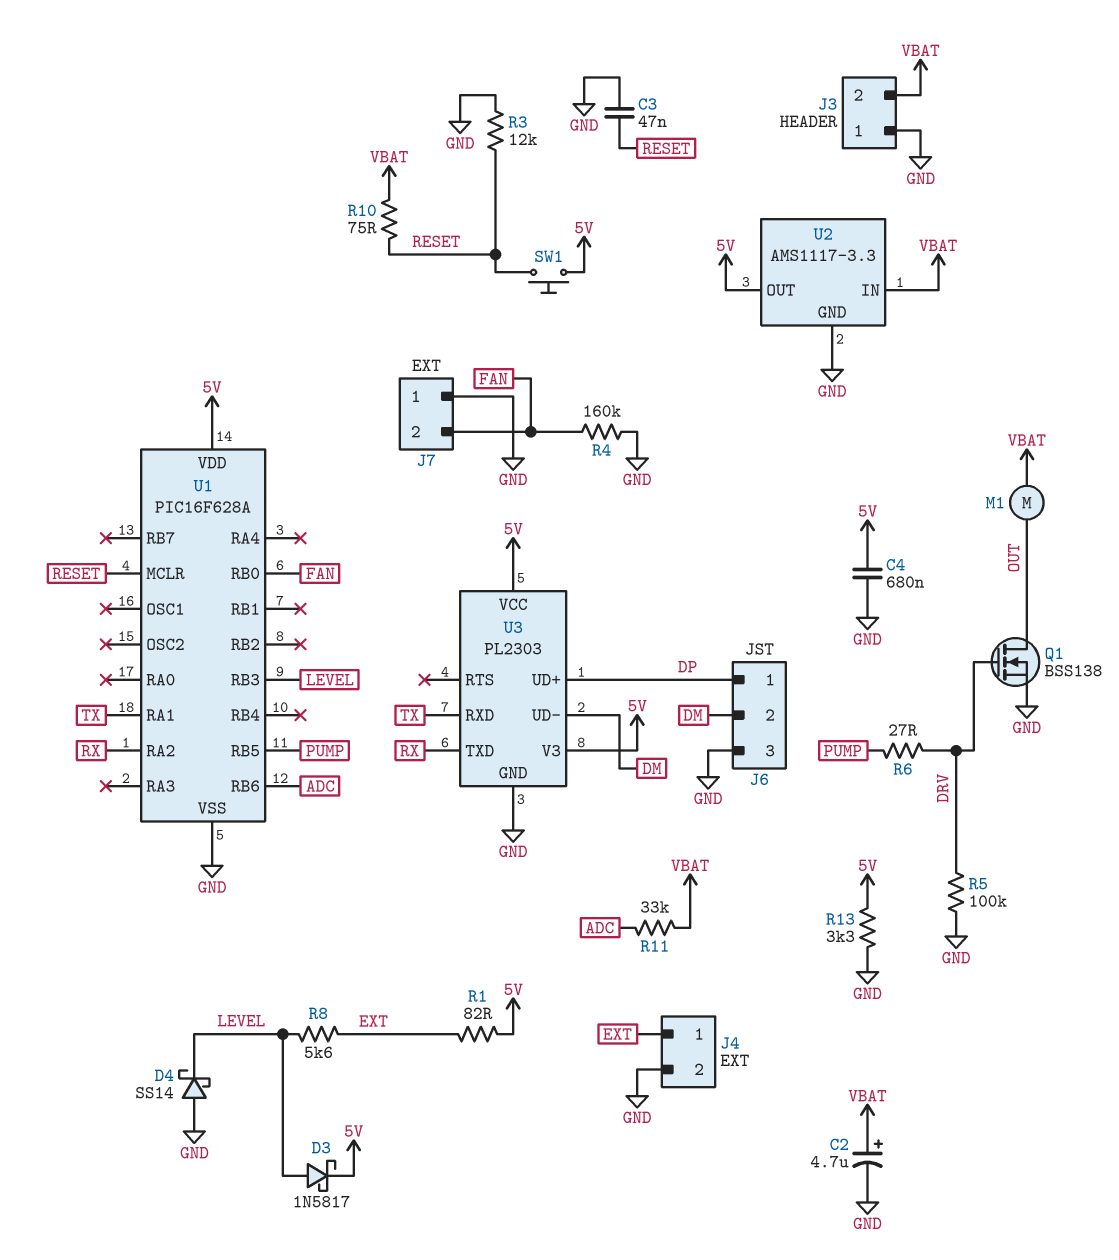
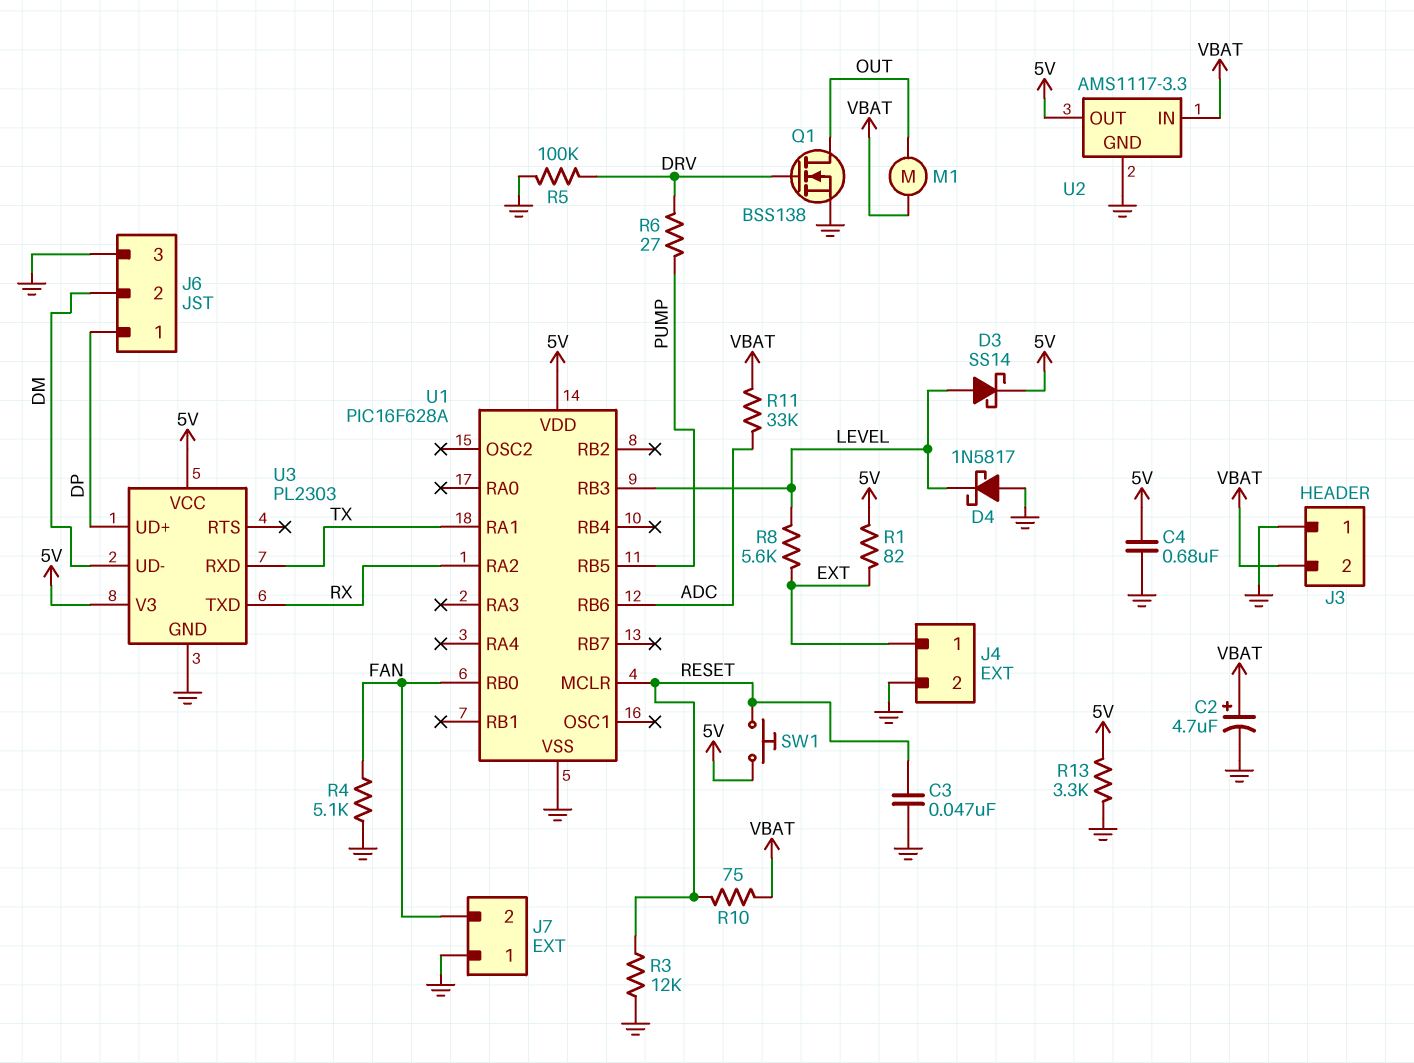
D3: schottky 1N5817 (A LEVEL, K 5V) -> schottky SS14 (A LEVEL, K 5V)
D4: schottky SS14 (A GND, K LEVEL) -> schottky 1N5817 (A GND, K LEVEL)
R4: 160k (FAN, GND) -> 5.1k (FAN, GND)

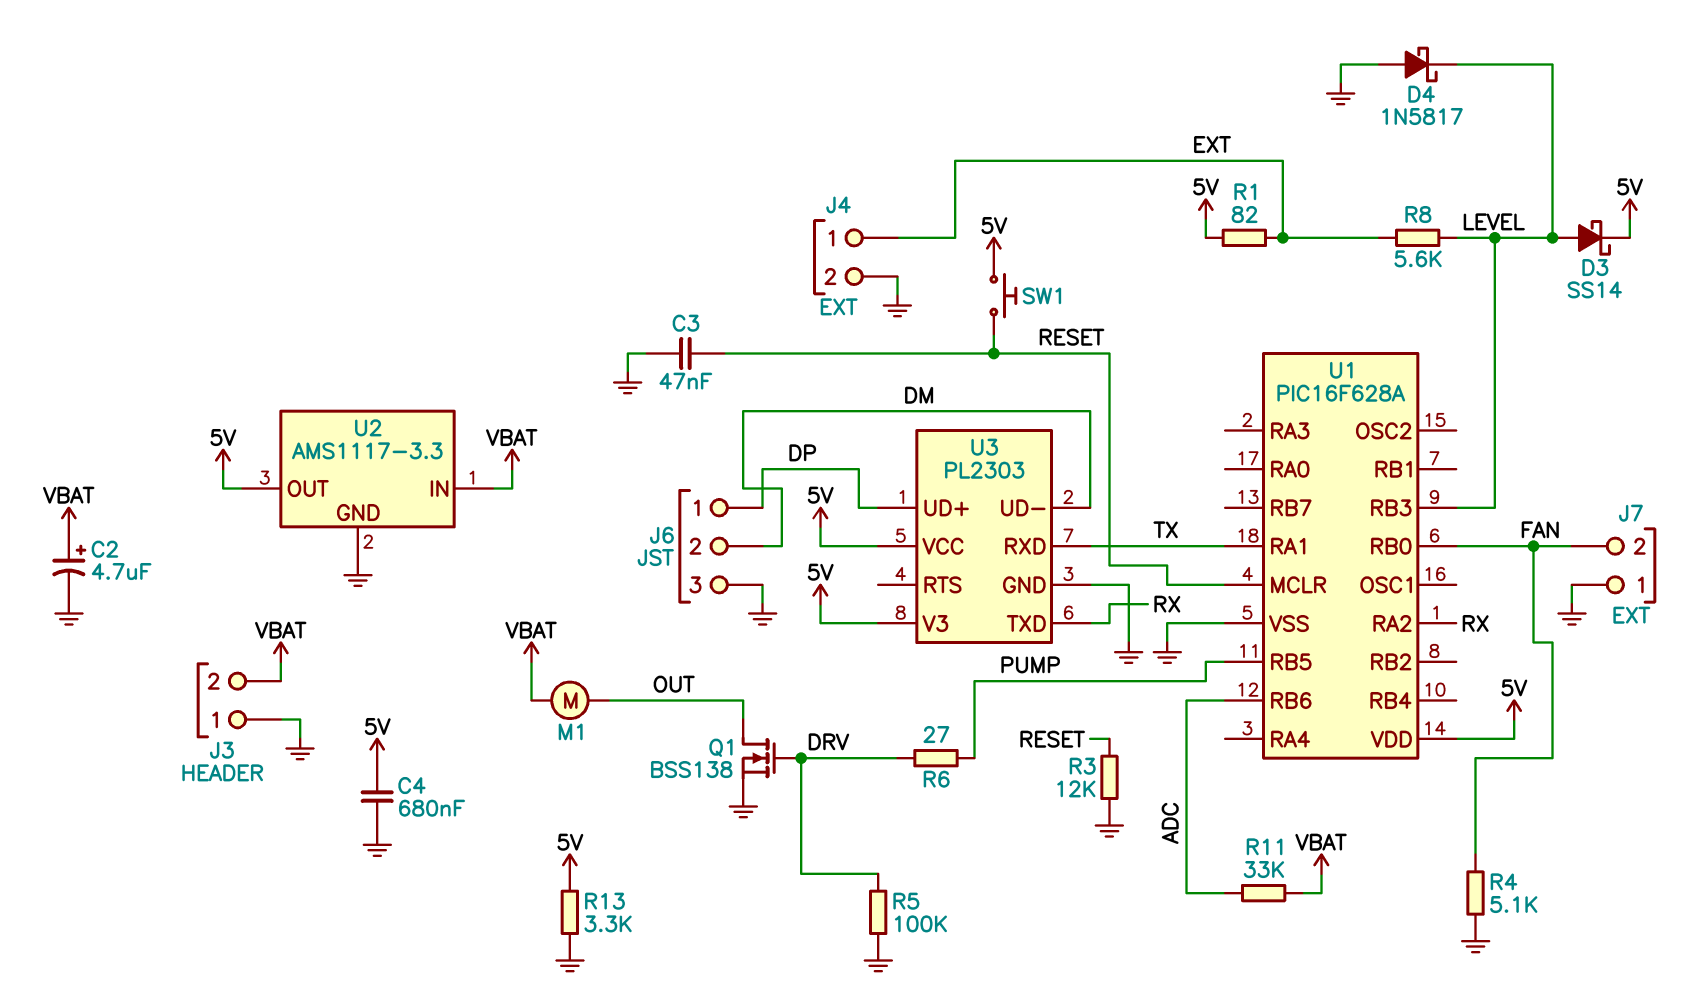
R10: 75 (RESET, VBAT) -> none

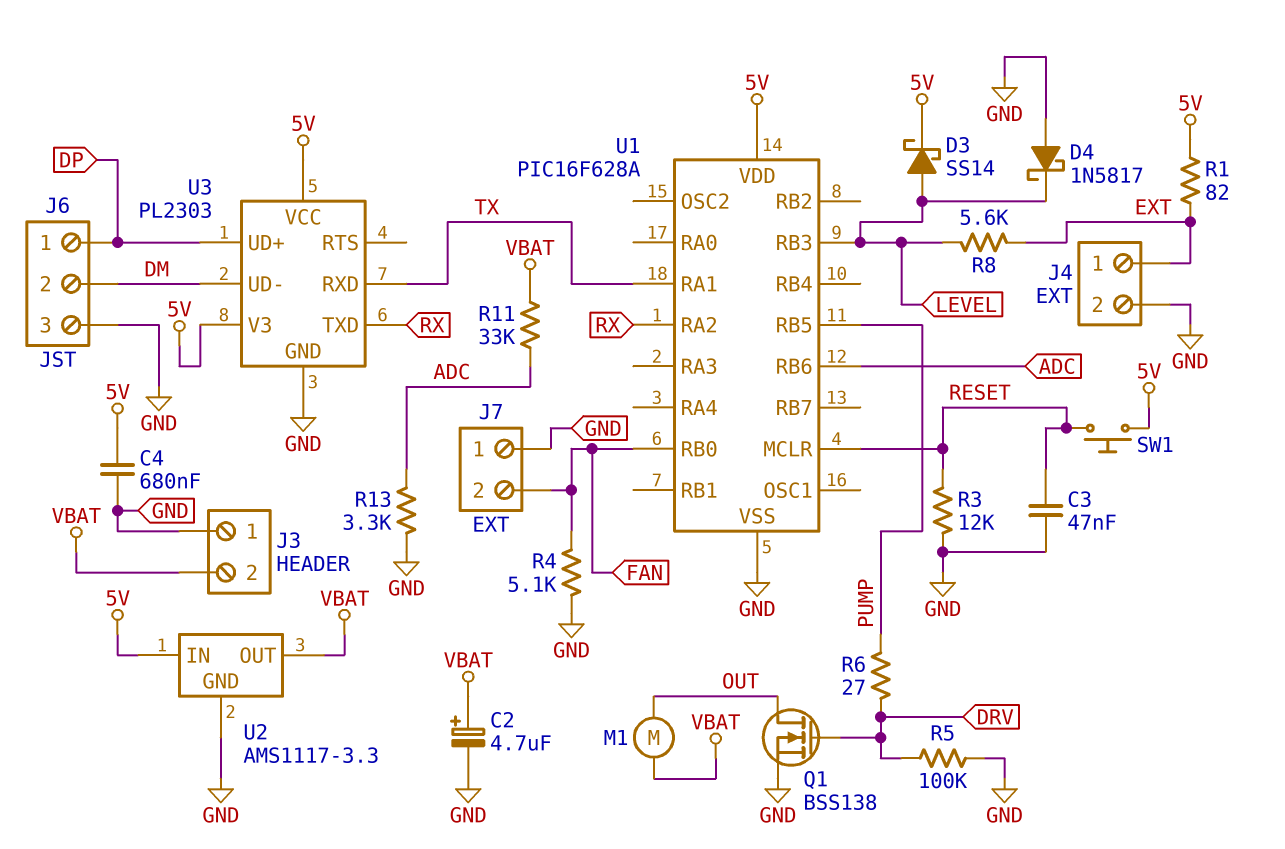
R13: 3.3k (5V, GND) -> 3.3k (ADC, GND)
U2 pin IN: VBAT -> 5V
U2 pin OUT: 5V -> VBAT

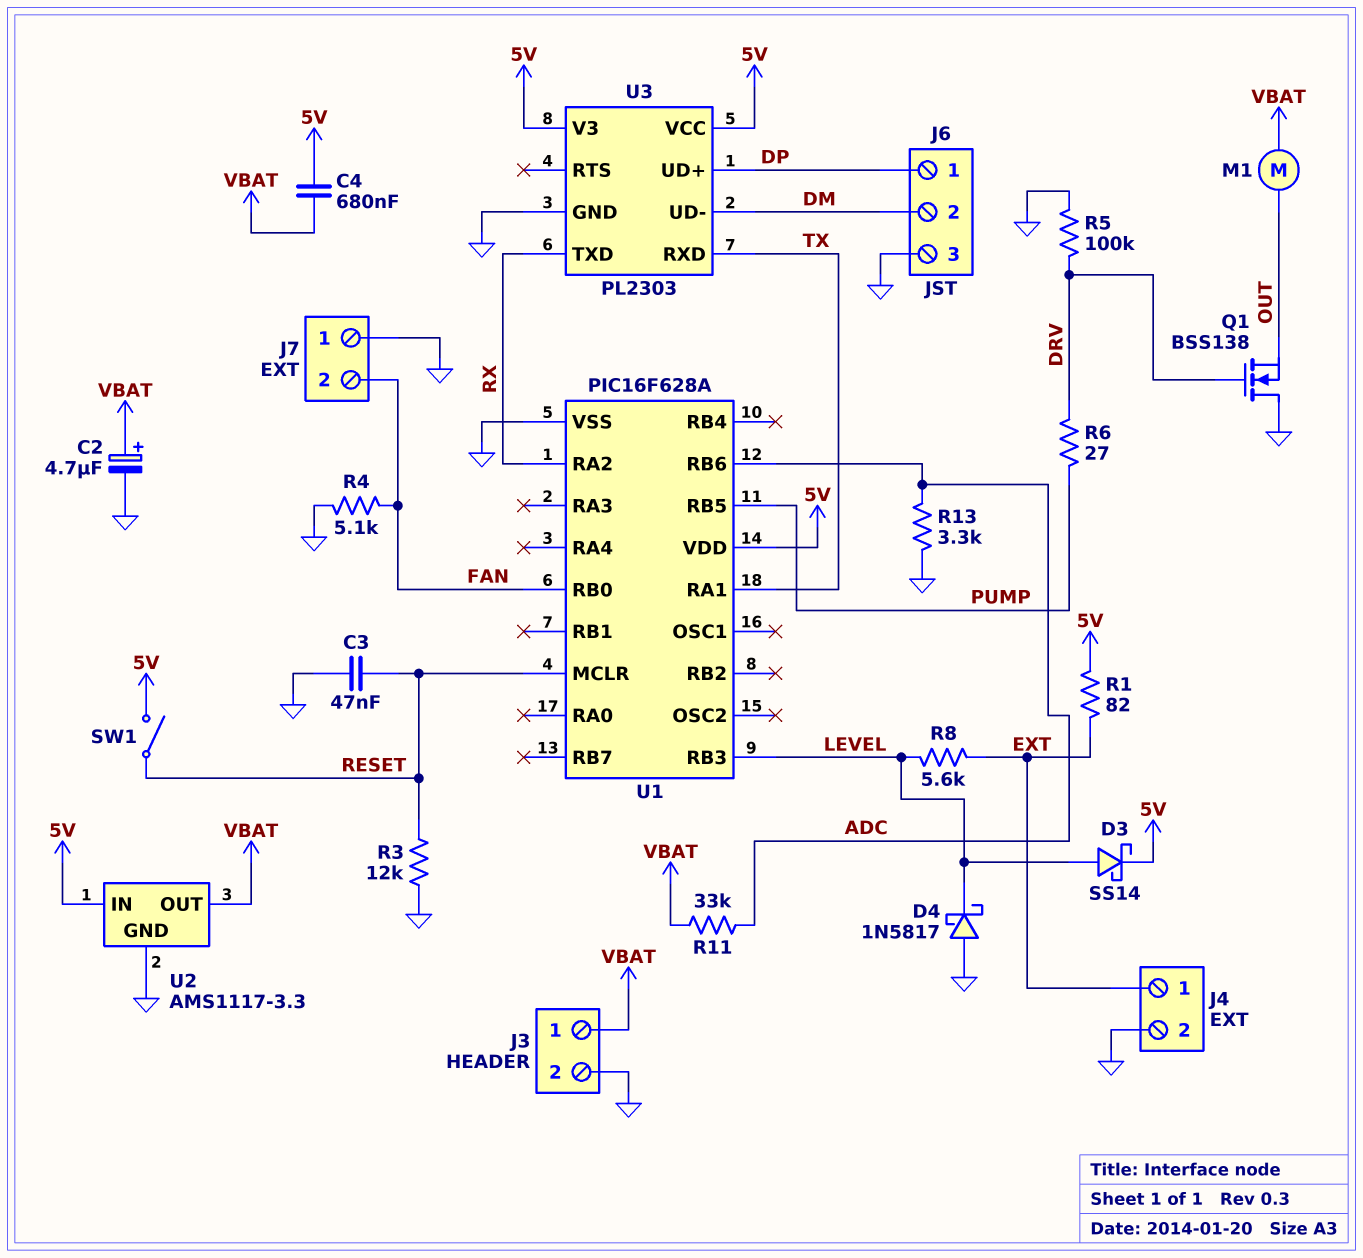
C4: 680nF (5V, GND) -> 680nF (5V, VBAT)
J3 pin 1: GND -> VBAT
J3 pin 2: VBAT -> GND
Q1: NMOS BSS138 (G DRV, D OUT, S GND) -> NMOS BSS138 (G DRV, D GND, S OUT)
SW1: button (5V, RESET) -> switch (5V, RESET)

